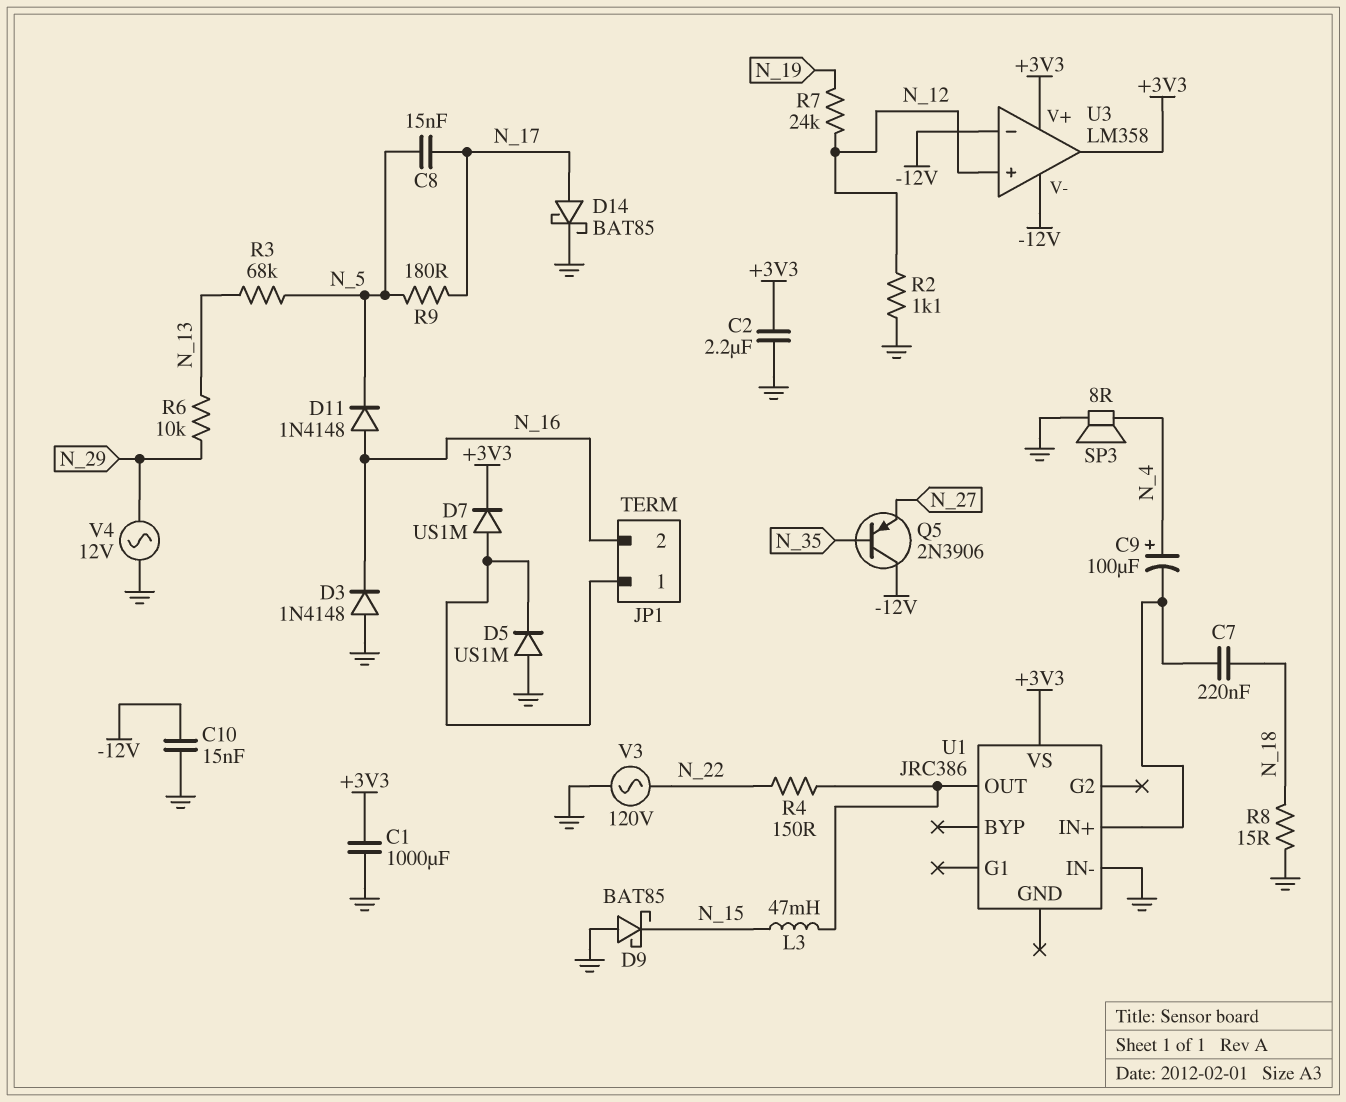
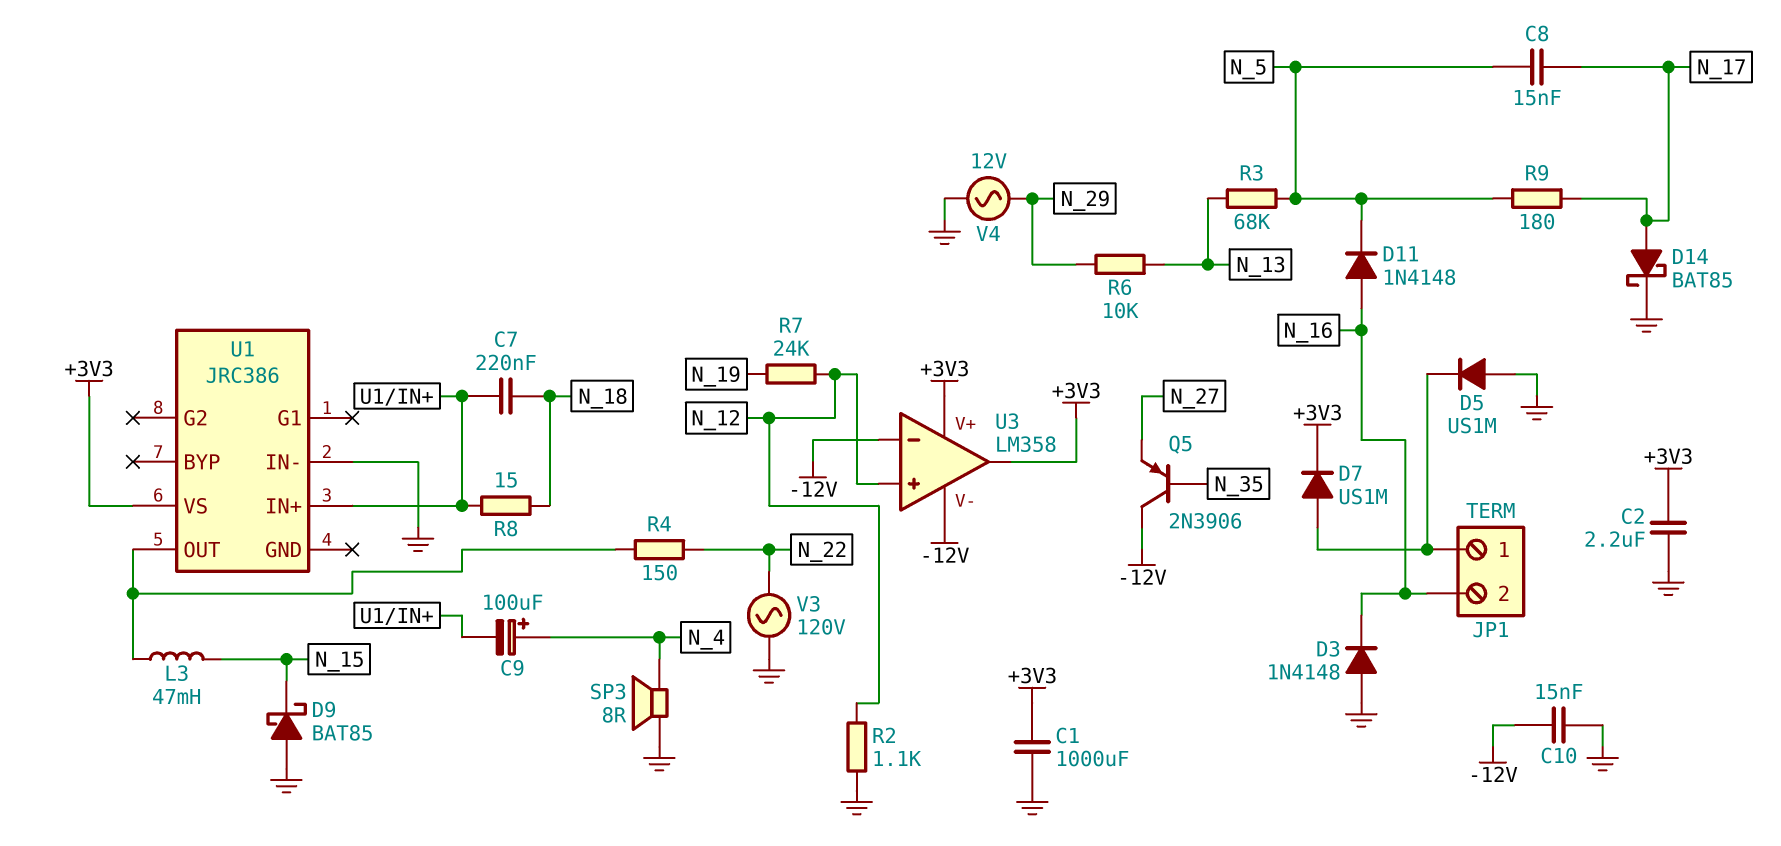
R8: 15 (GND, N_18) -> 15 (N_18, U1/IN+)

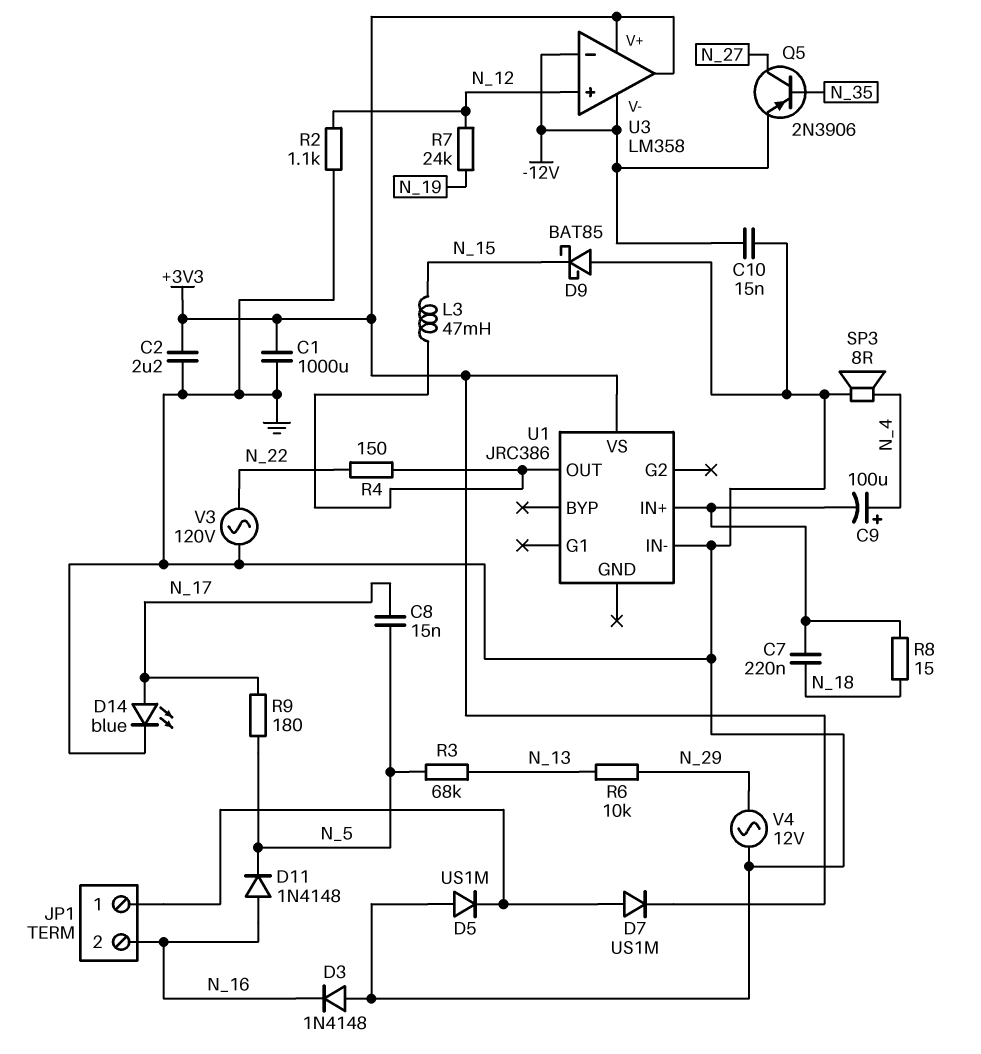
D14: schottky BAT85 (A N_17, K GND) -> LED blue (A N_17, K GND)
Q5: PNP 2N3906 (B N_35, C -12V, E N_27) -> PNP 2N3906 (B N_35, C N_27, E -12V)

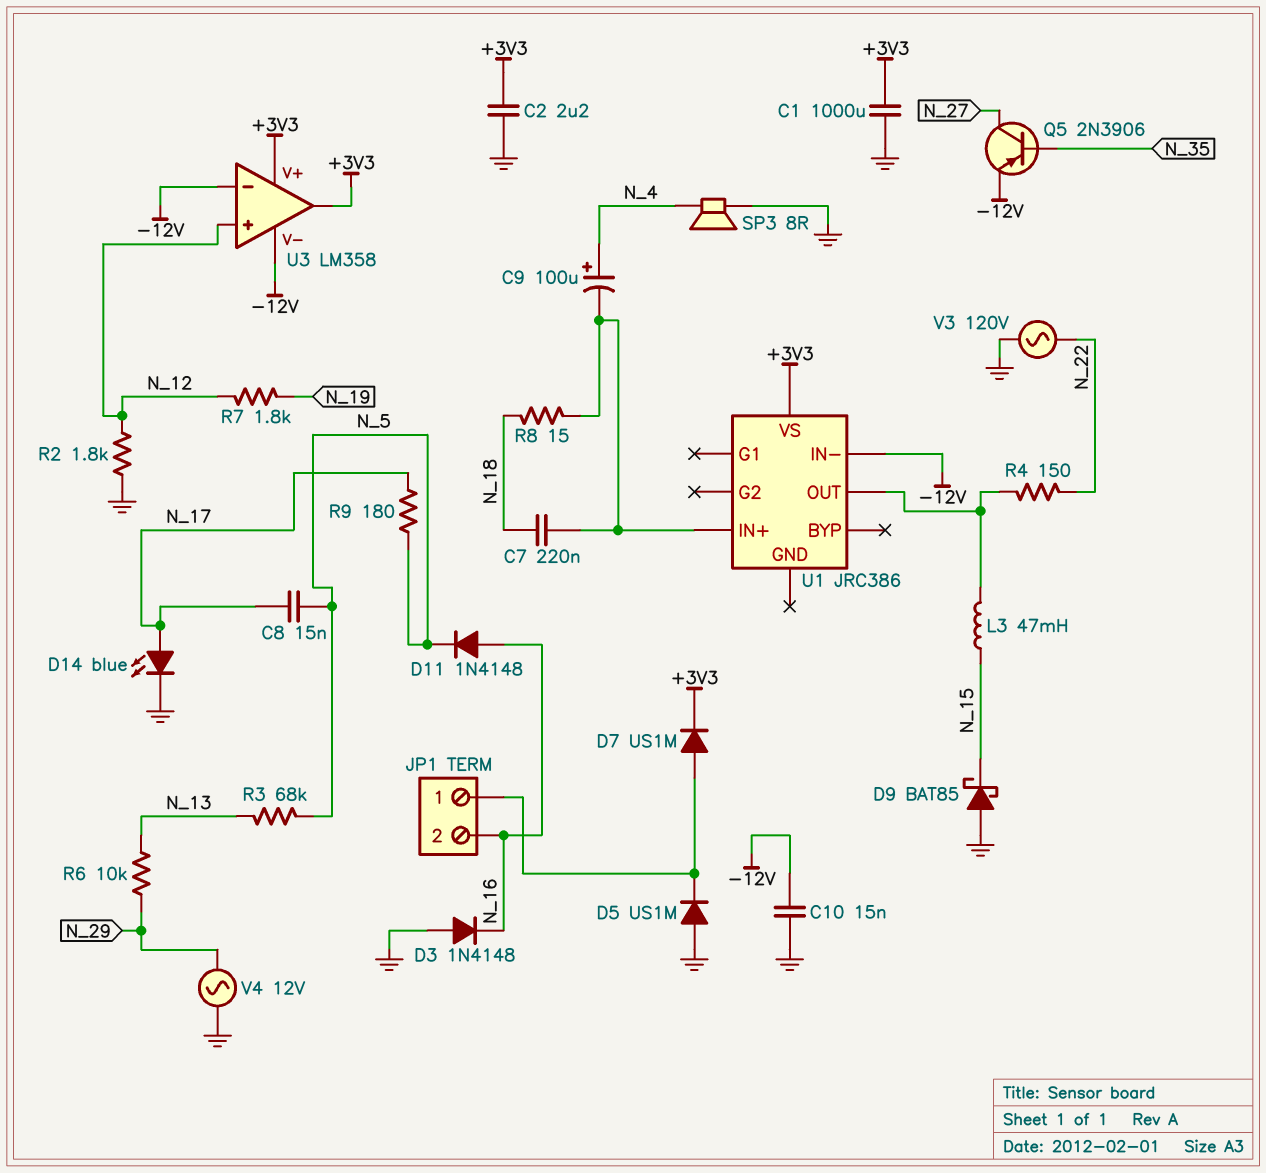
R2: 1.1k (GND, N_12) -> 1.8k (GND, N_12)
R7: 24k (N_12, N_19) -> 1.8k (N_12, N_19)
U1 pin IN-: GND -> -12V

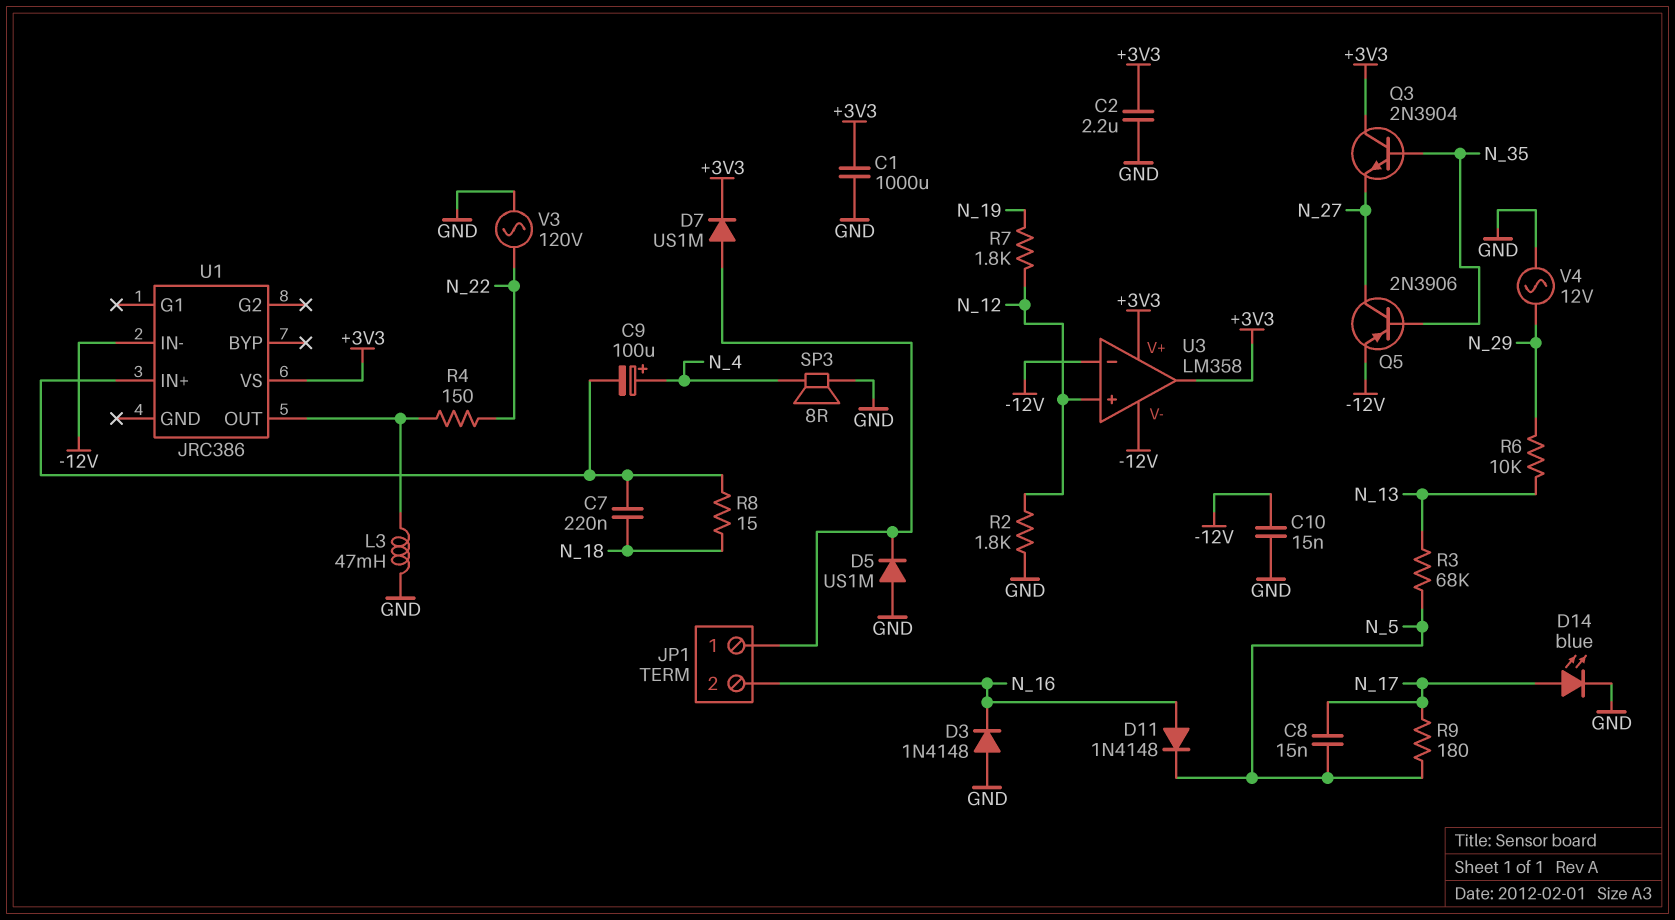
D9: schottky BAT85 (A GND, K N_15) -> none
L3: 47mH (N_15, U1/OUT) -> 47mH (GND, U1/OUT)
Q3: none -> NPN 2N3904 (B N_35, C +3V3, E N_27)

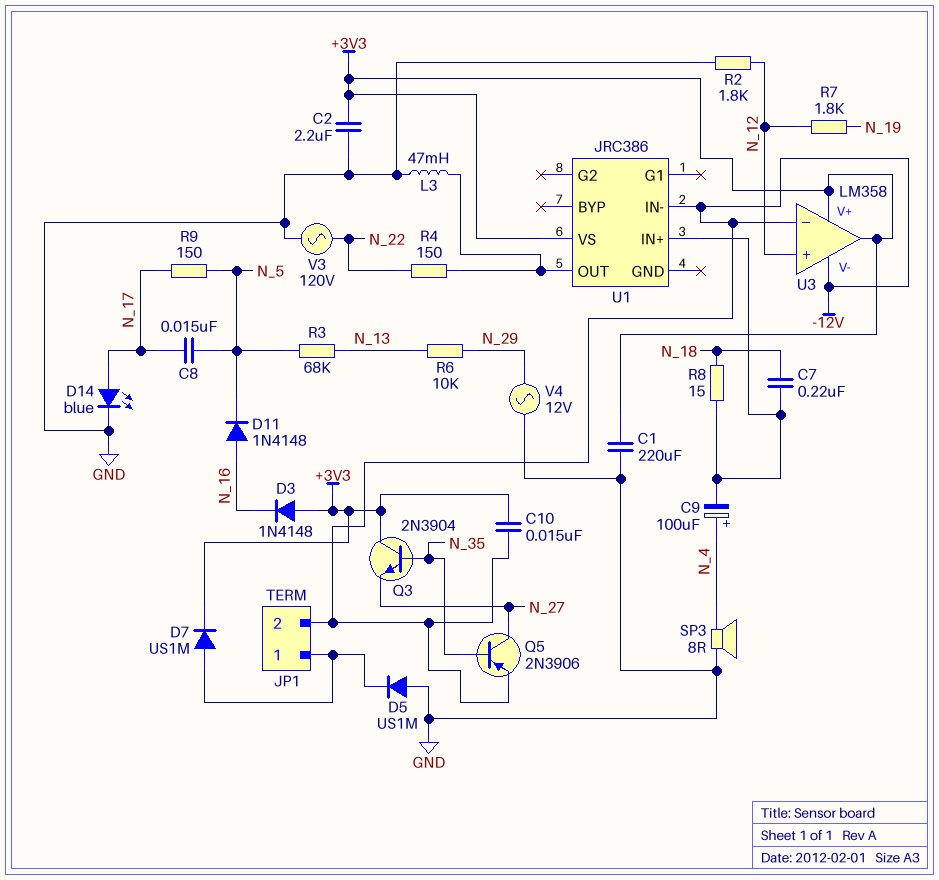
C1: 1000uF (+3V3, GND) -> 220uF (+3V3, GND)
C10: 15nF (-12V, GND) -> 15nF (+3V3, -12V)
D3: diode 1N4148 (A GND, K N_16) -> diode 1N4148 (A +3V3, K N_16)
JP1 pin 2: N_16 -> -12V
R9: 180 (N_5, N_17) -> 150 (N_5, N_17)

